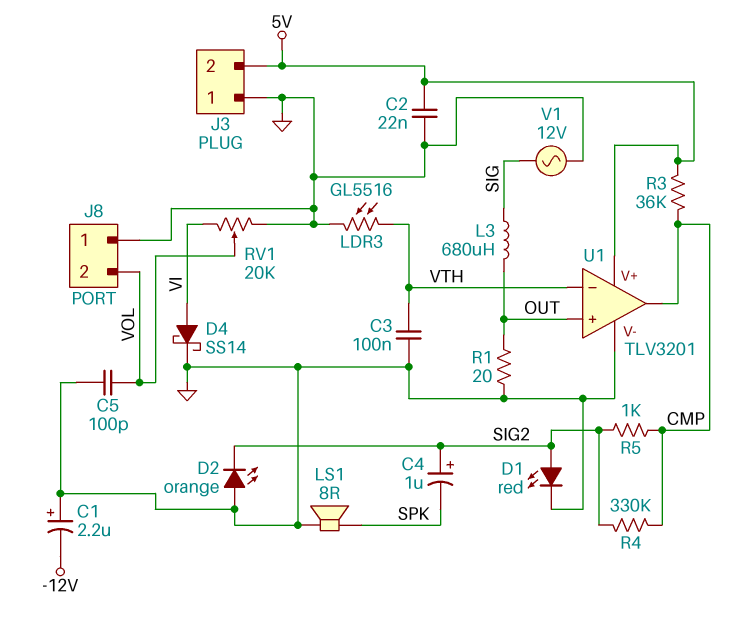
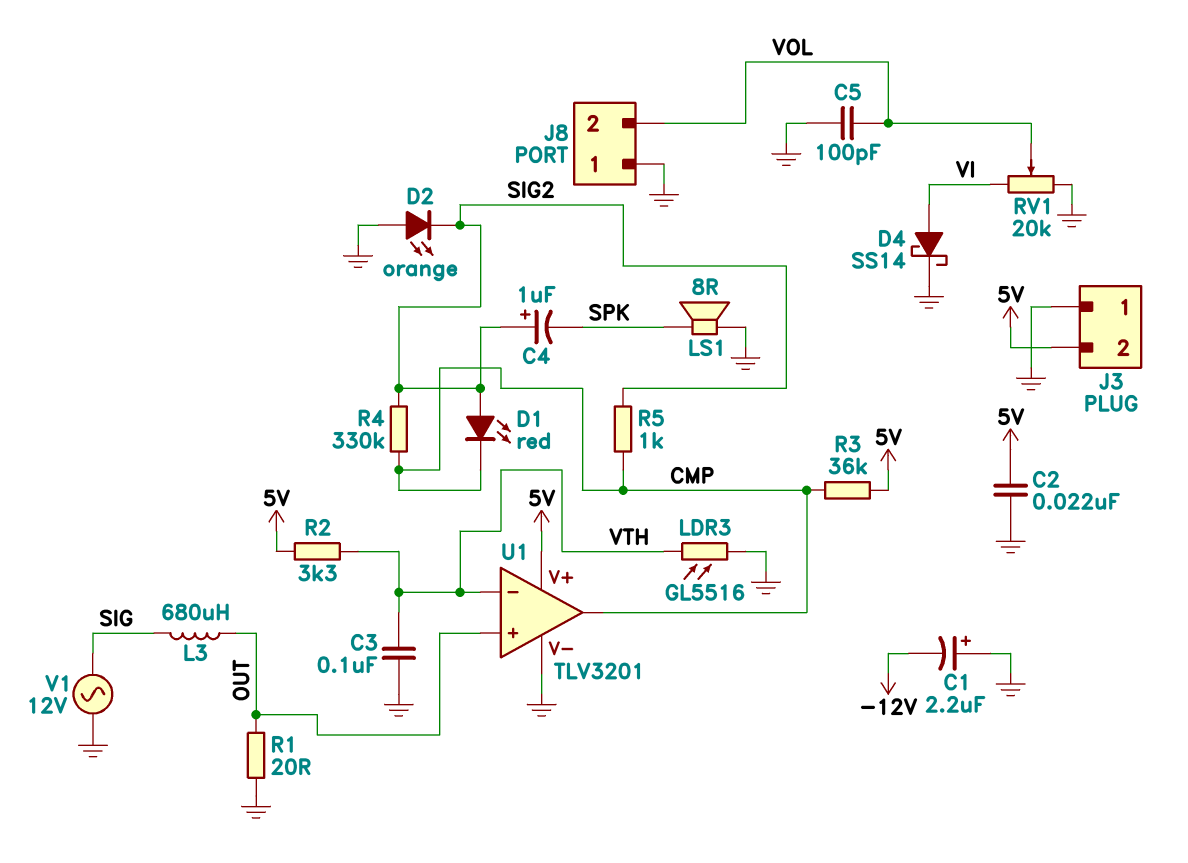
D1: LED red (A SIG2, K GND) -> LED red (A SIG2, K CMP)
R2: none -> 3.3k (5V, VTH)

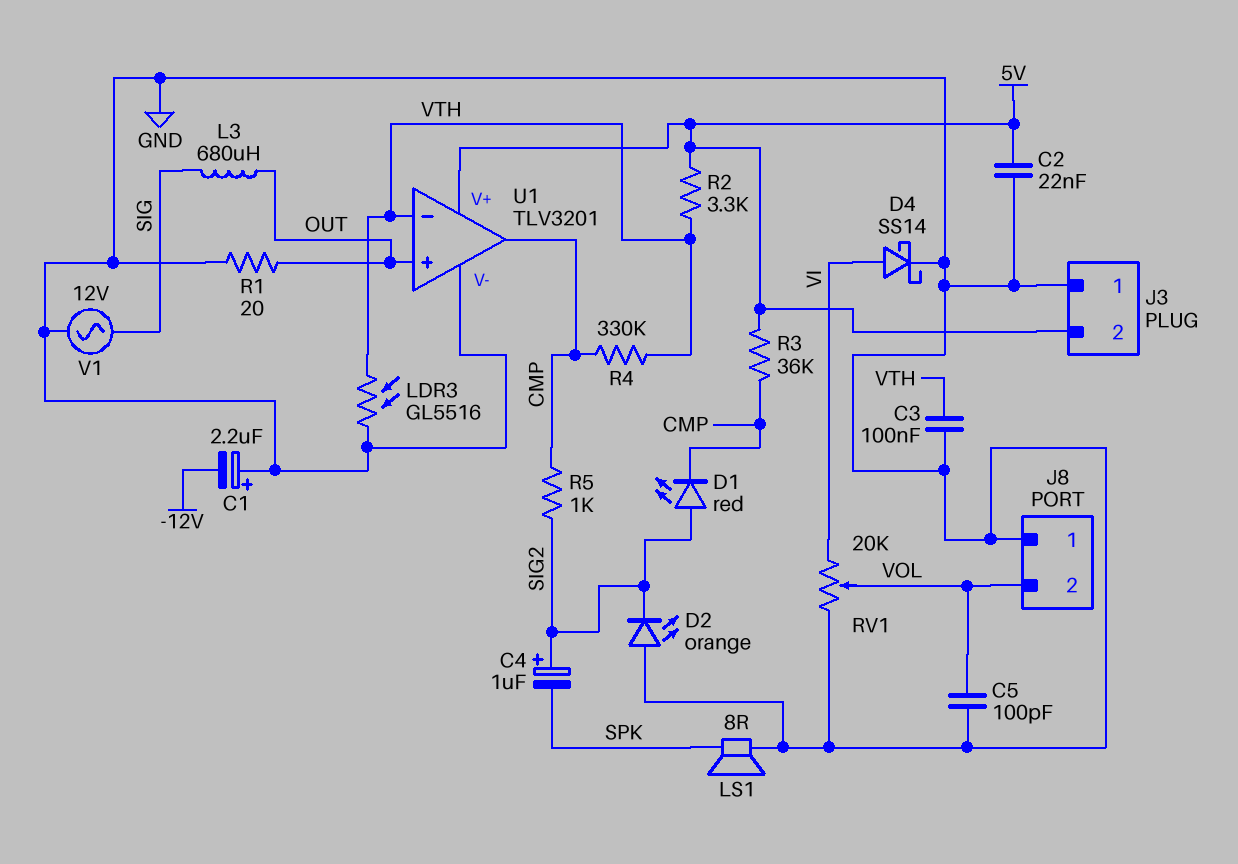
R4: 330k (CMP, SIG2) -> 330k (CMP, VTH)

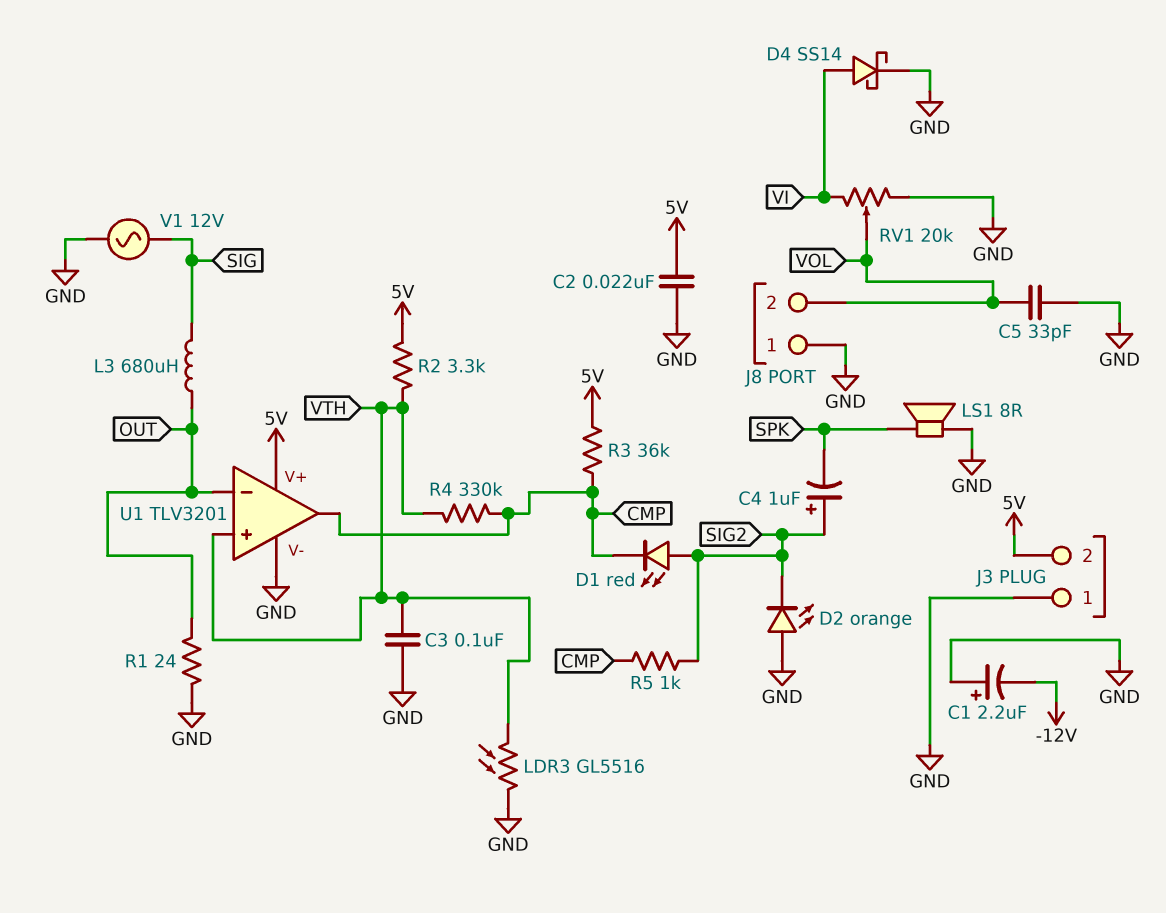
C5: 100pF (GND, VOL) -> 33pF (GND, VOL)
R1: 20 (GND, OUT) -> 24 (GND, OUT)
U1 pin in+: OUT -> VTH
U1 pin in-: VTH -> OUT

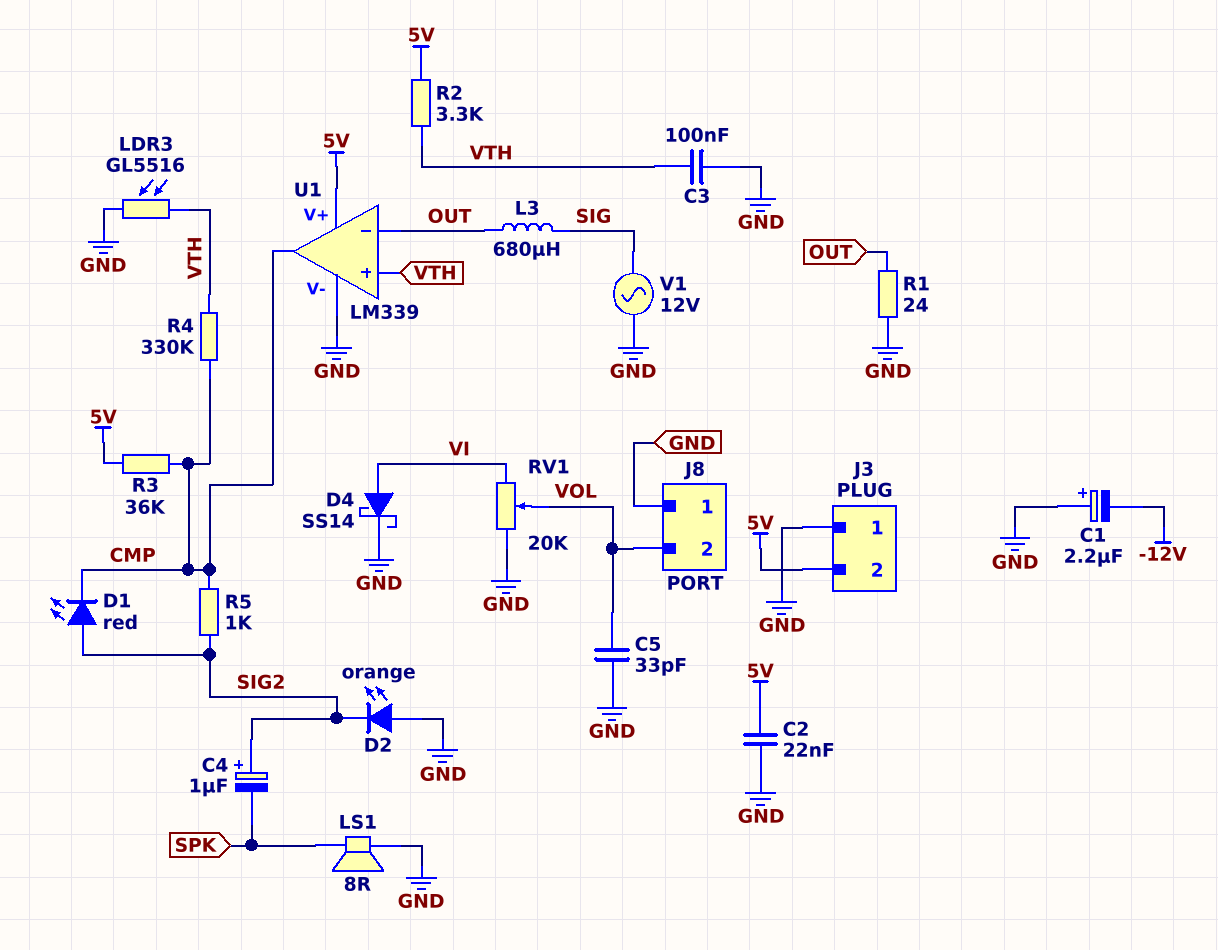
U1: TLV3201 -> LM339

